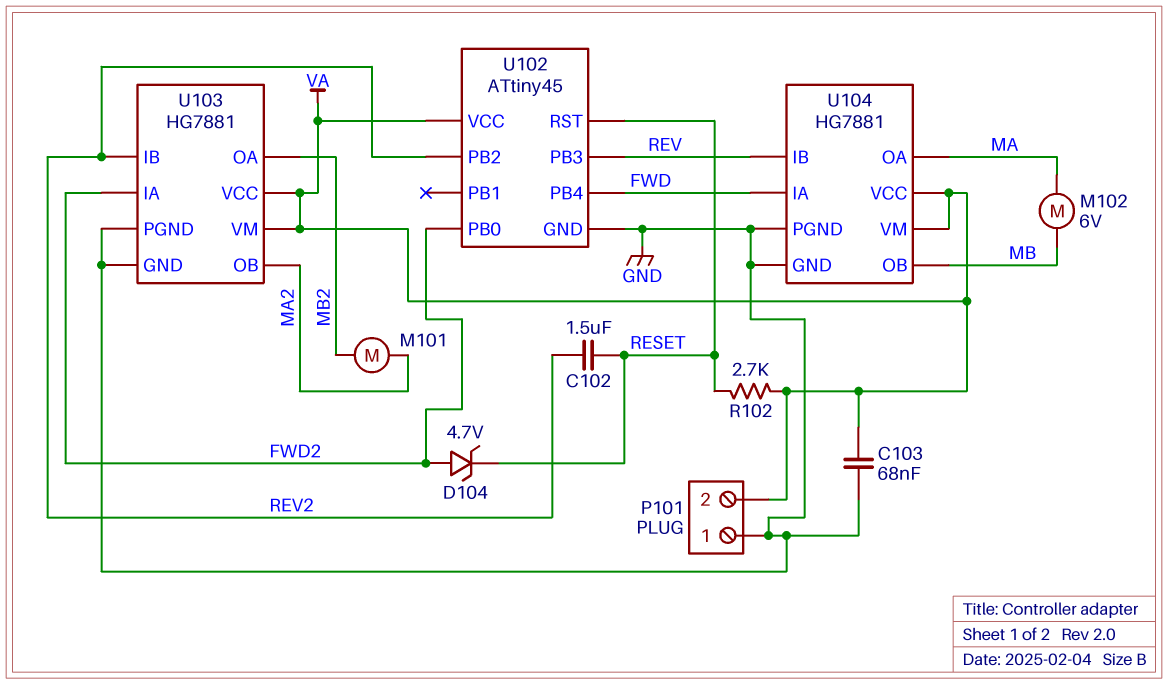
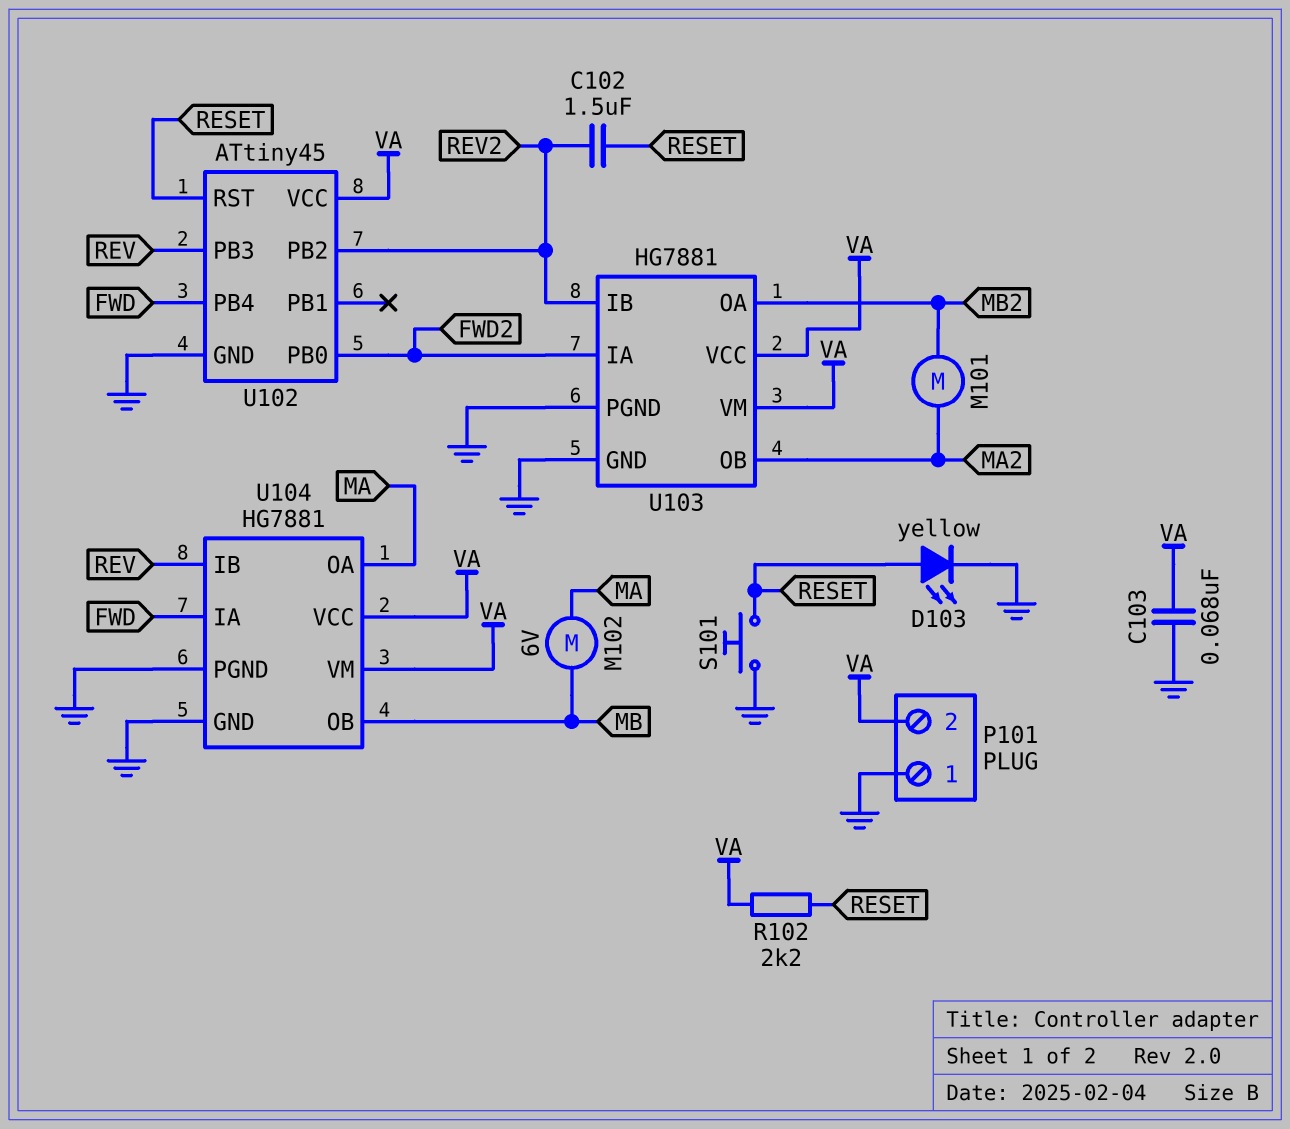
D103: none -> LED yellow (A RESET, K GND)
D104: zener 4.7V (A FWD2, K RESET) -> none
R102: 2.7k (RESET, VA) -> 2.2k (RESET, VA)
S101: none -> button (GND, RESET)

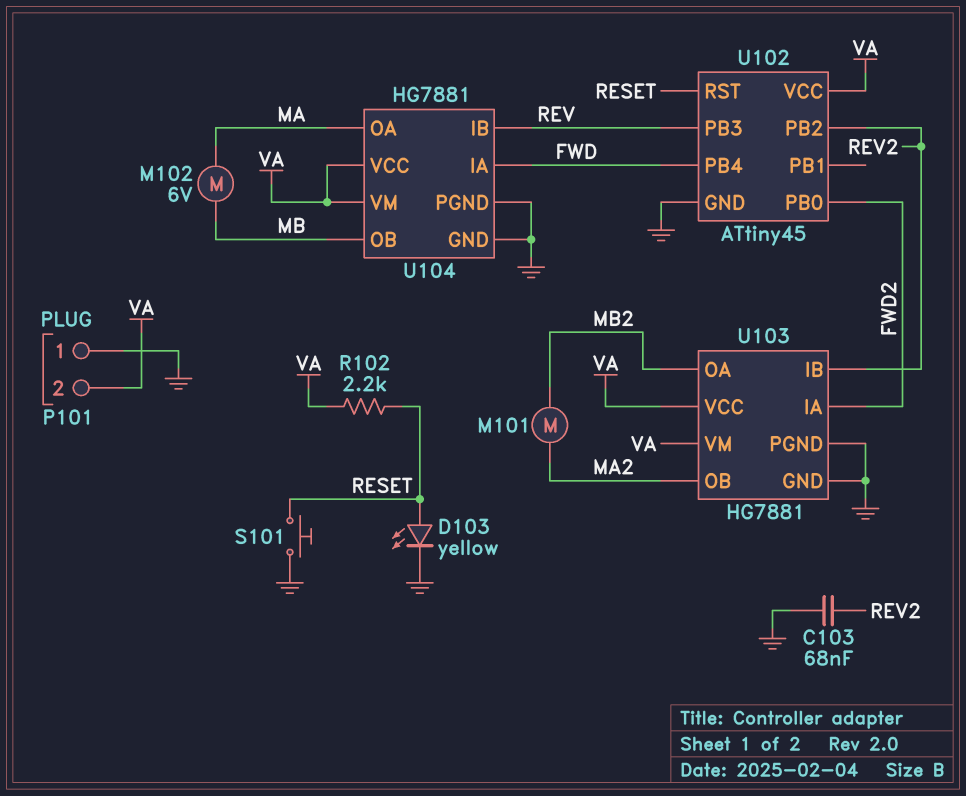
C102: 1.5uF (RESET, REV2) -> none
C103: 68nF (GND, VA) -> 68nF (GND, REV2)

